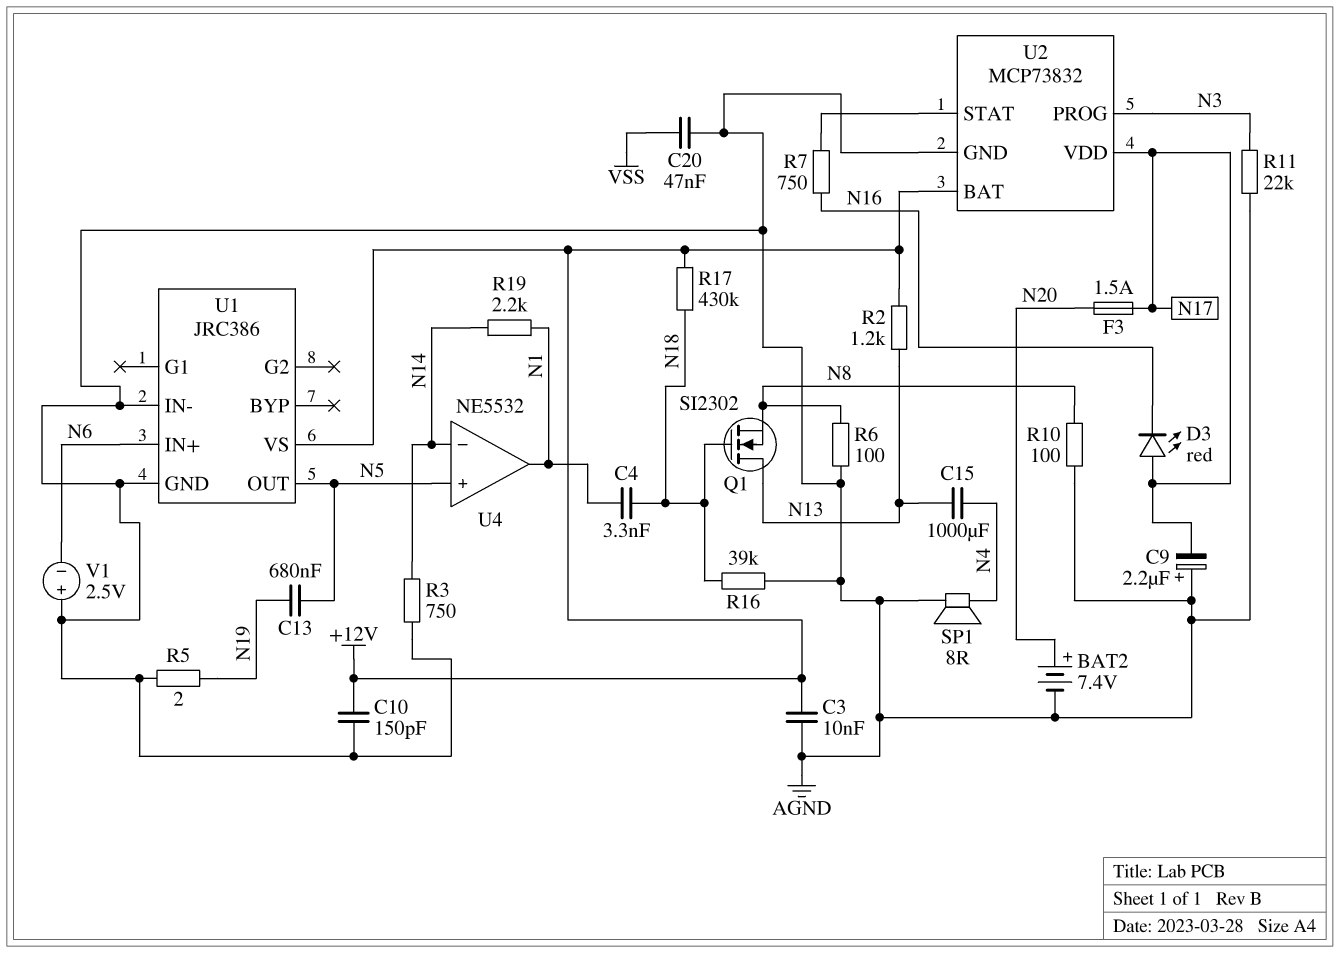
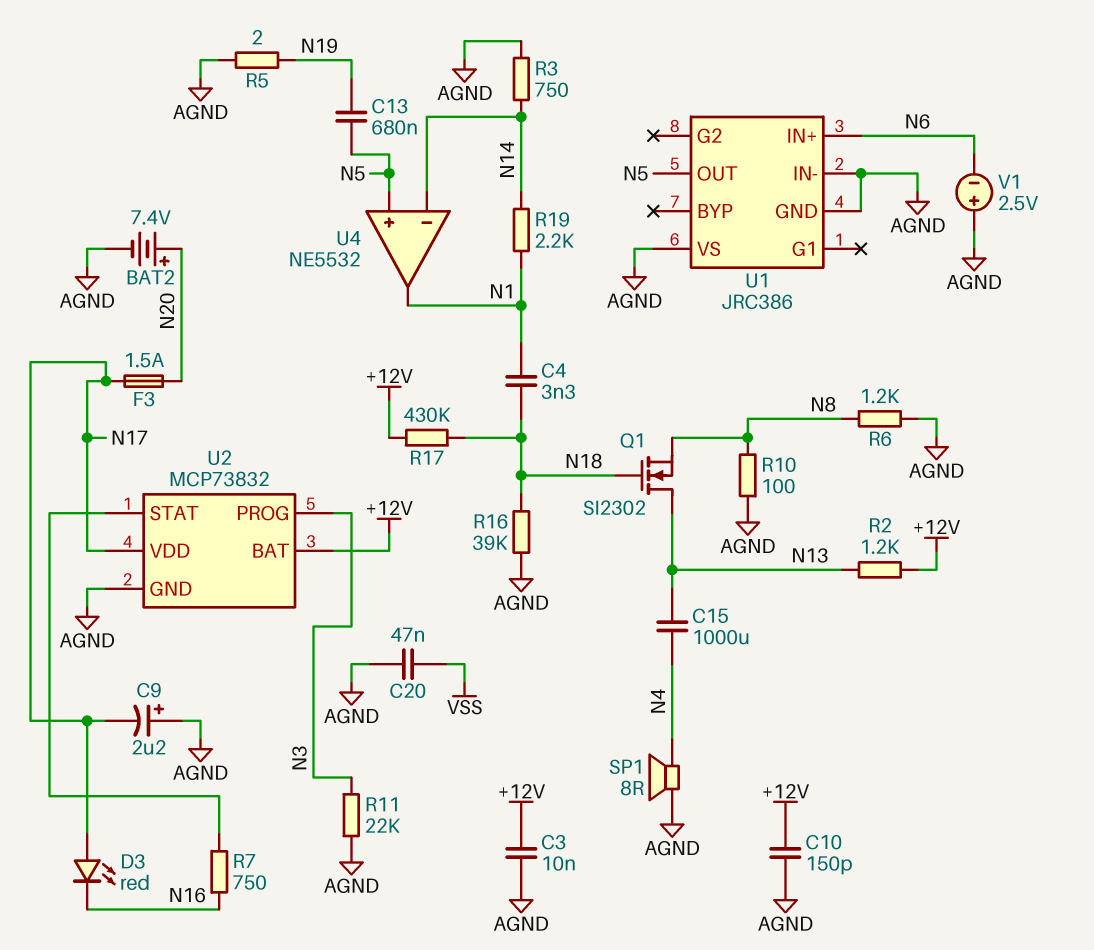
R6: 100 (AGND, N8) -> 1.2k (AGND, N8)
U1 pin VS: +12V -> AGND

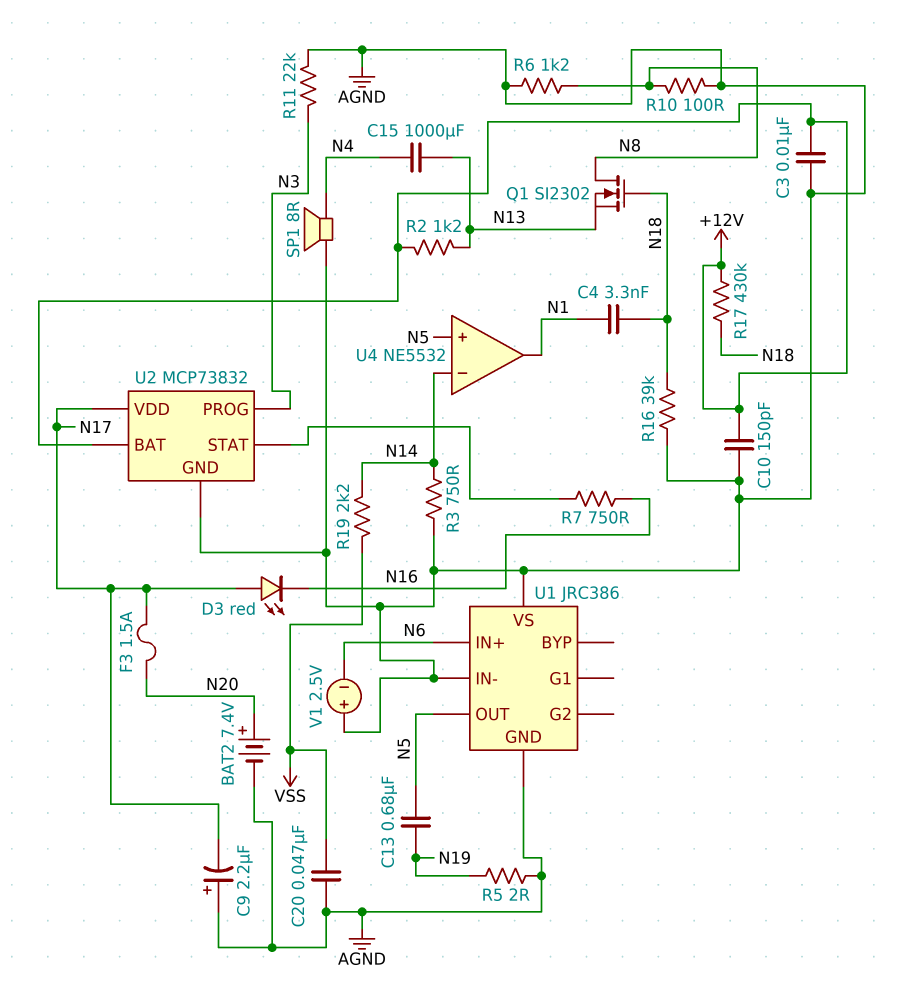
Q1: NMOS SI2302 (G N18, D N13, S N8) -> NMOS SI2302 (G N18, D N8, S N13)
R19: 2.2k (N1, N14) -> 2.2k (N14, VSS)

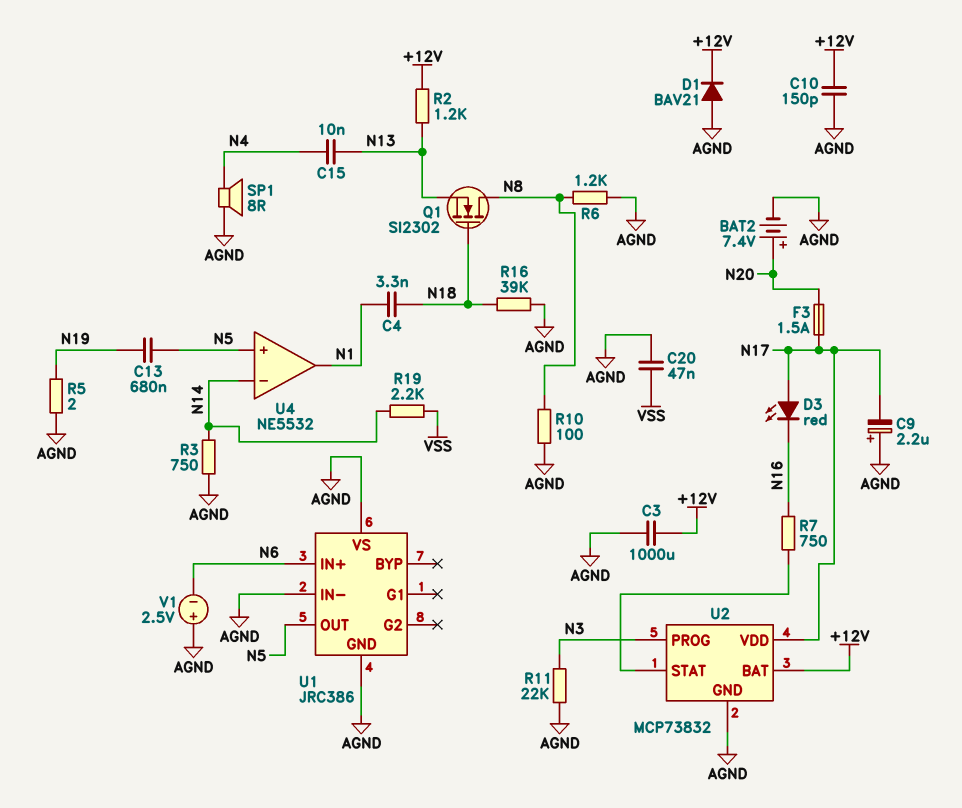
C3: 10nF (+12V, AGND) -> 1000uF (+12V, AGND)
C15: 1000uF (N4, N13) -> 10nF (N4, N13)
D1: none -> diode BAV21 (A AGND, K +12V)
R17: 430k (+12V, N18) -> none

